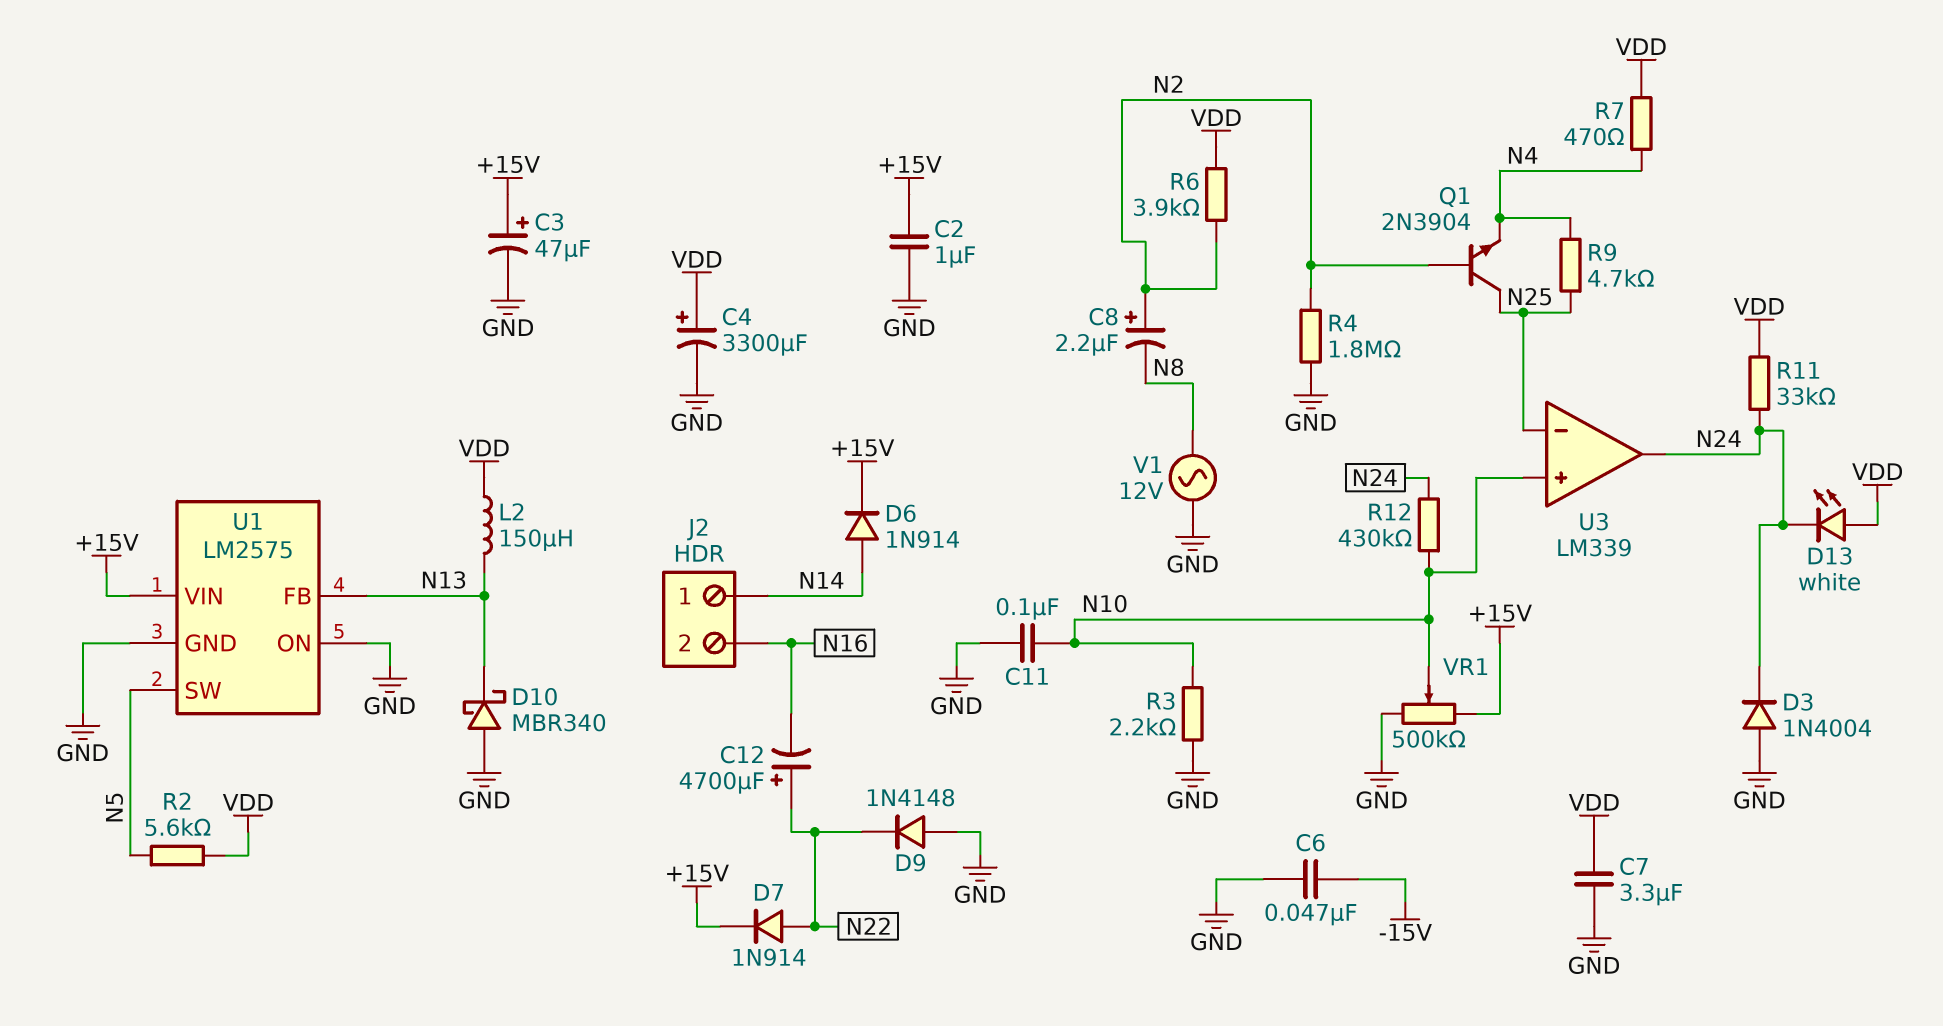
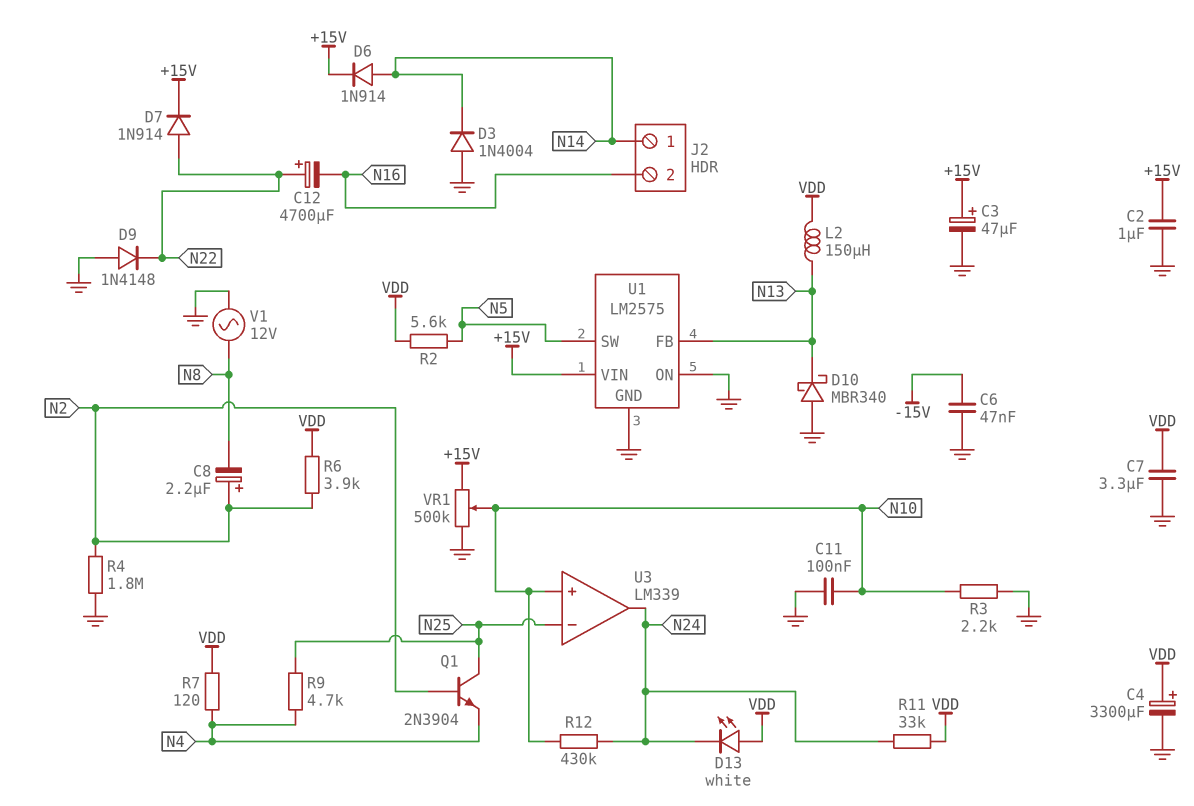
D3: diode 1N4004 (A GND, K N24) -> diode 1N4004 (A GND, K N14)
R7: 470 (N4, VDD) -> 120 (N4, VDD)

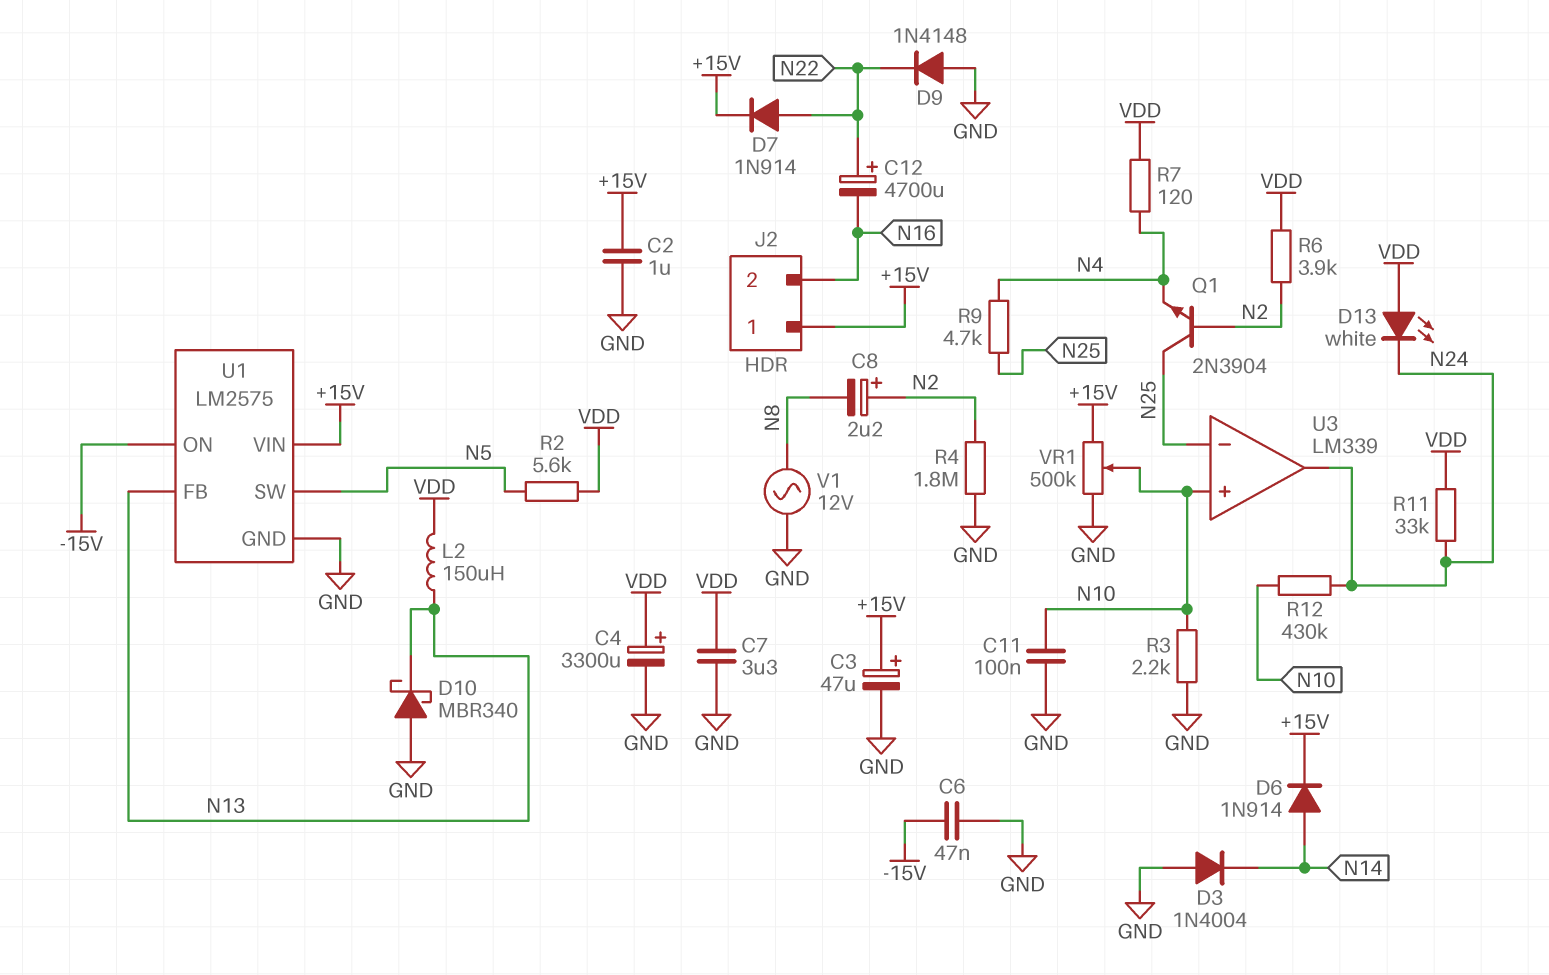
J2 pin 1: N14 -> +15V
U1 pin ON: GND -> -15V

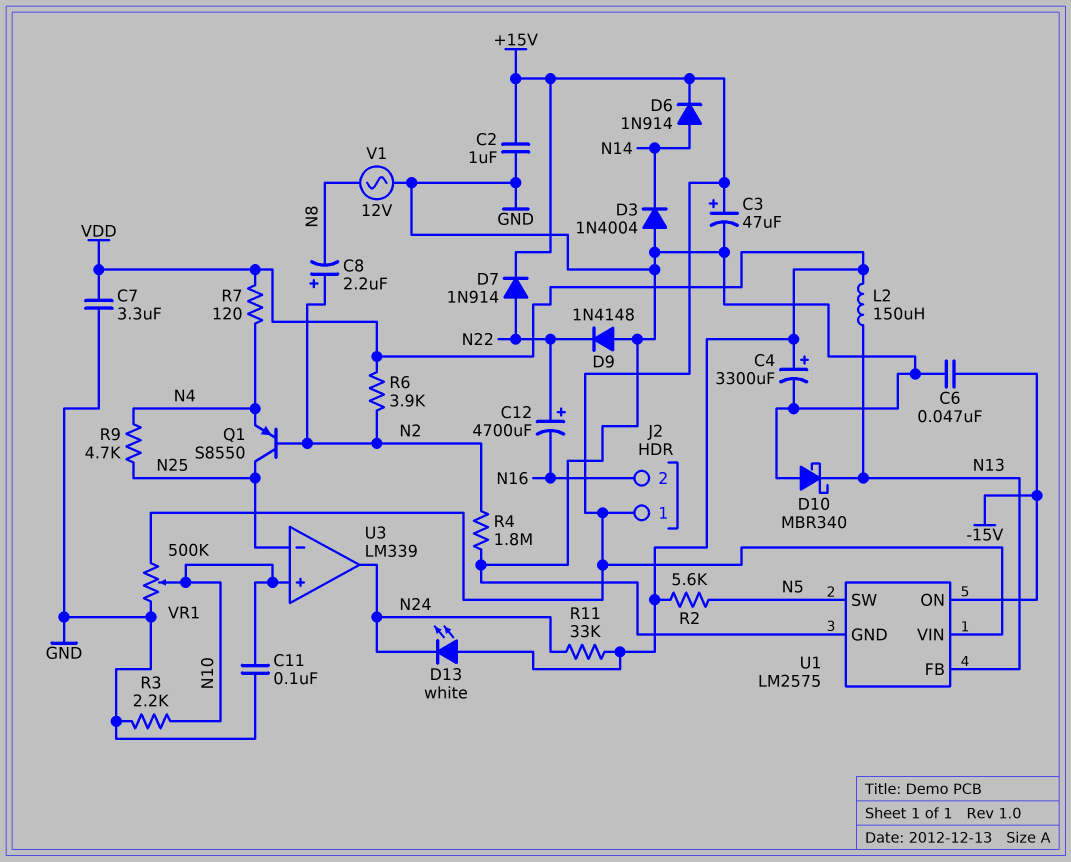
Q1: NPN 2N3904 (B N2, C N25, E N4) -> PNP S8550 (B N2, C N25, E N4)
R12: 430k (N10, N24) -> none

